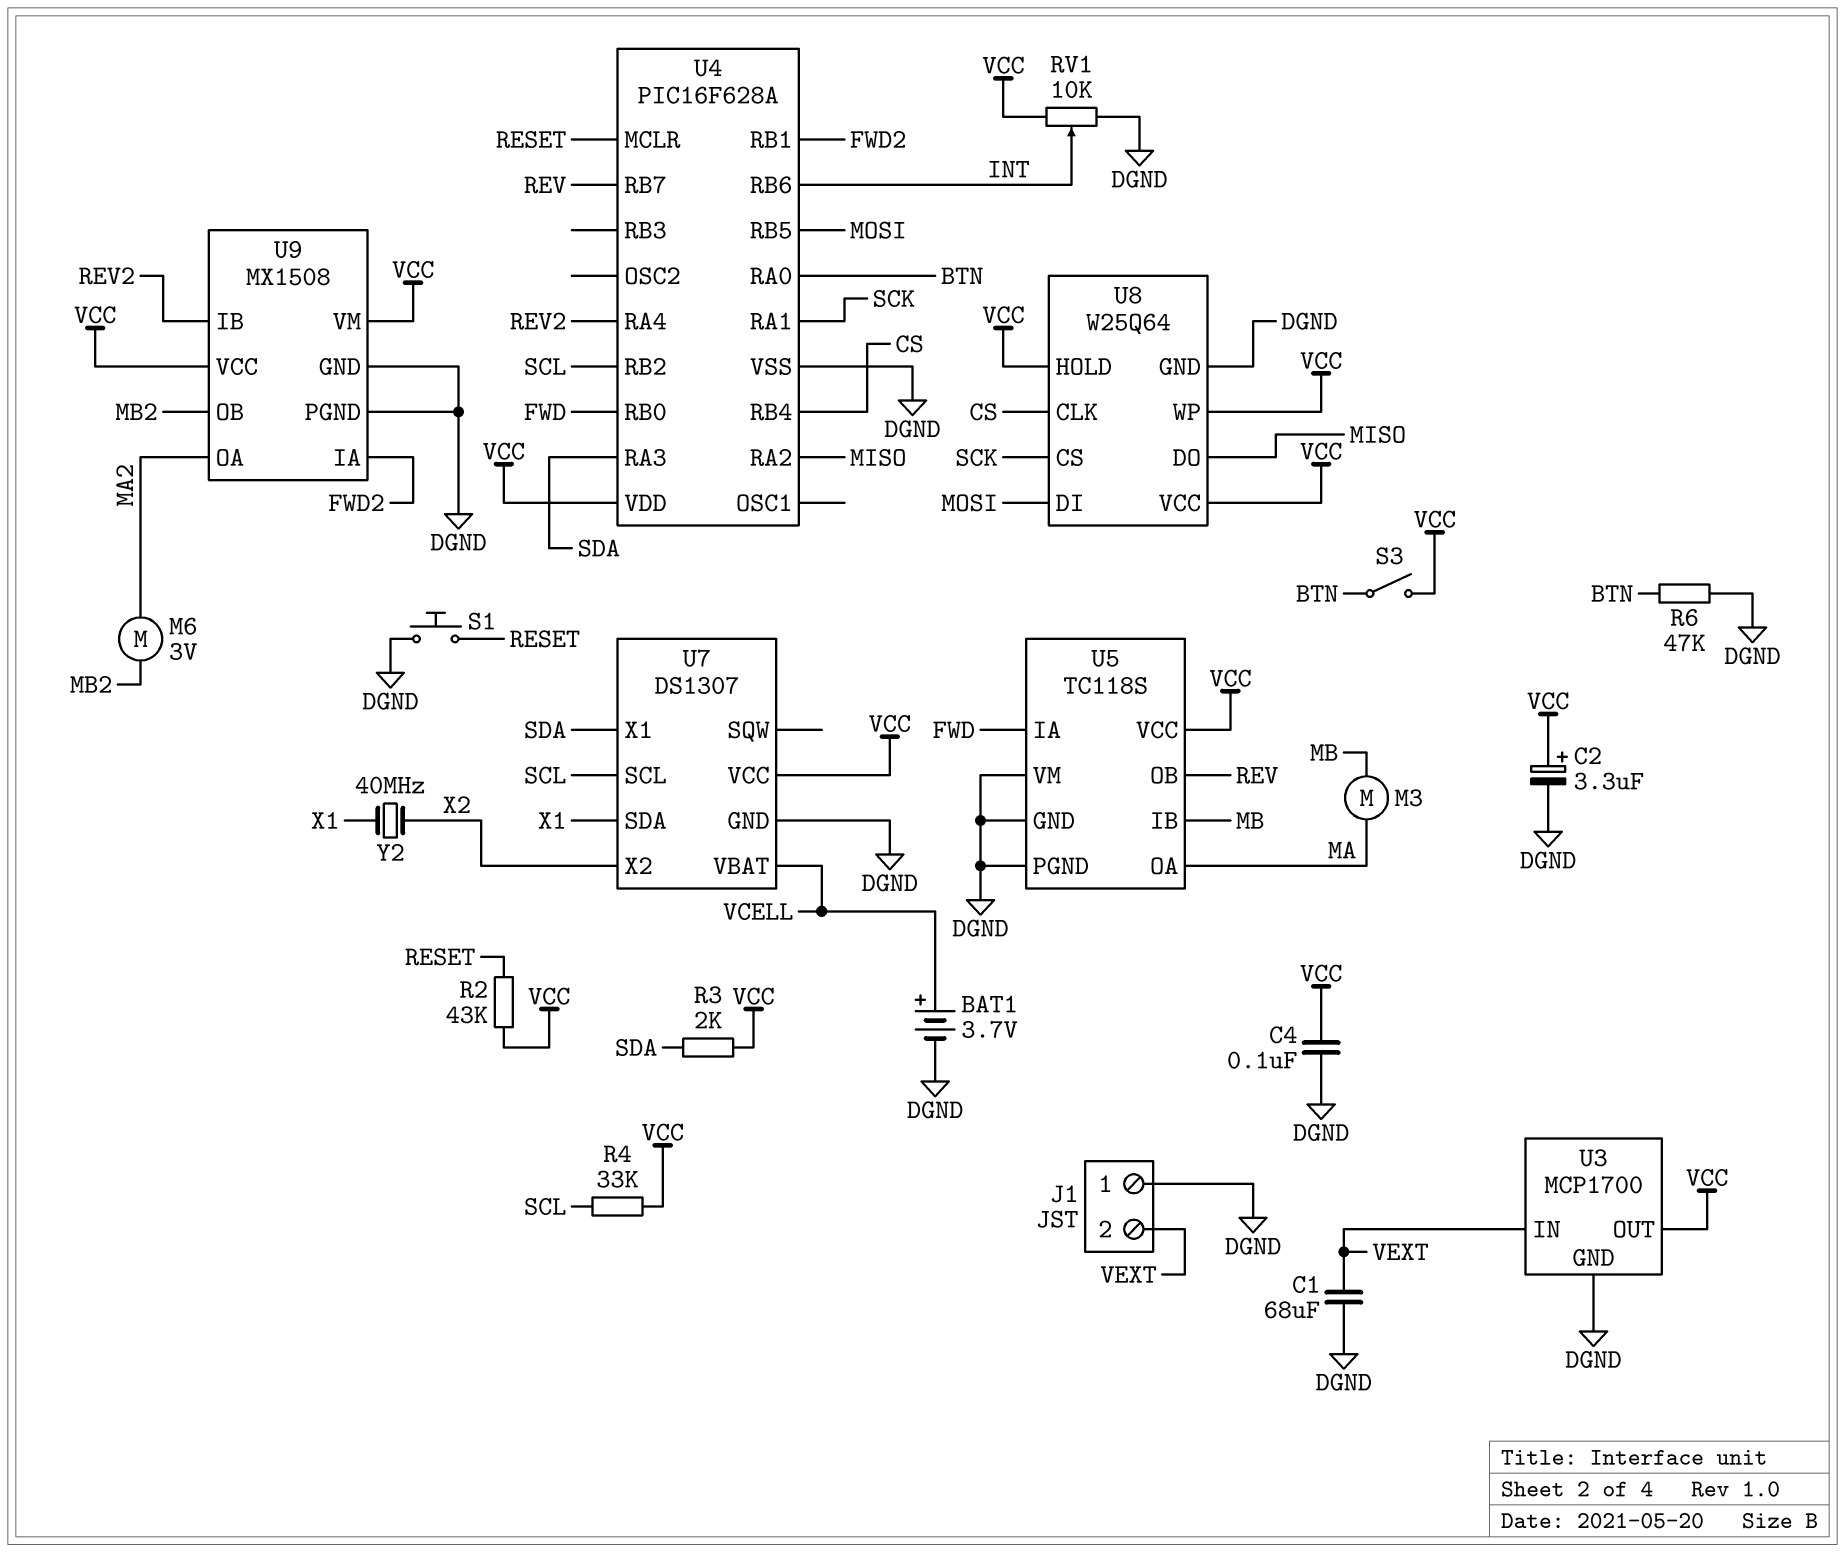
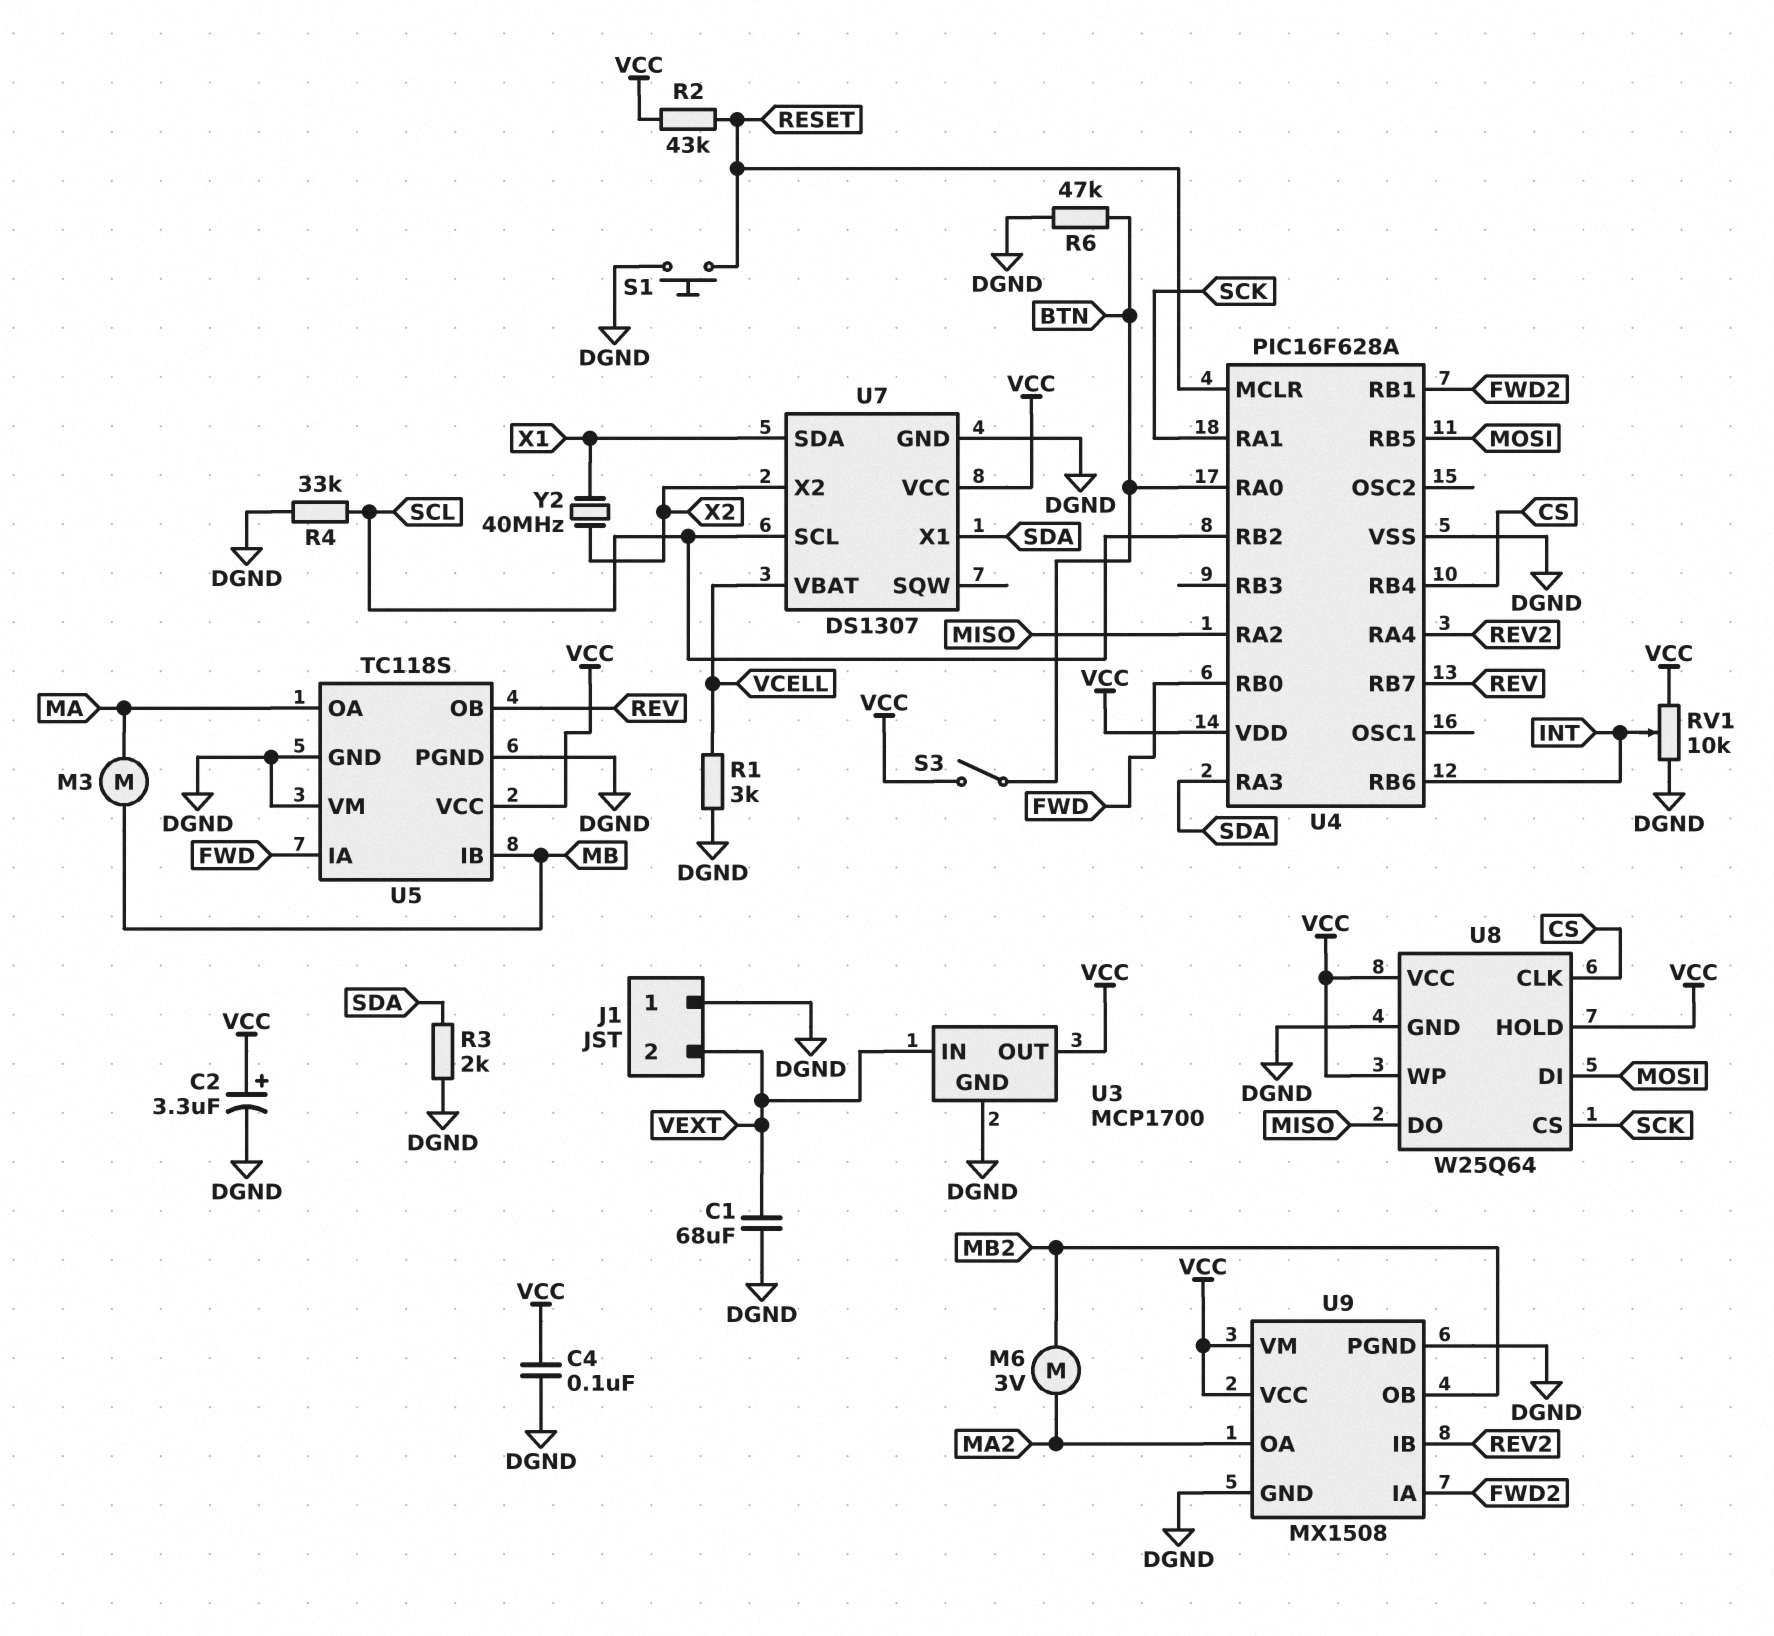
BAT1: 3.7V (plus VCELL, minus DGND) -> none
R1: none -> 3k (DGND, VCELL)
R3: 2k (SDA, VCC) -> 2k (DGND, SDA)
R4: 33k (SCL, VCC) -> 33k (DGND, SCL)

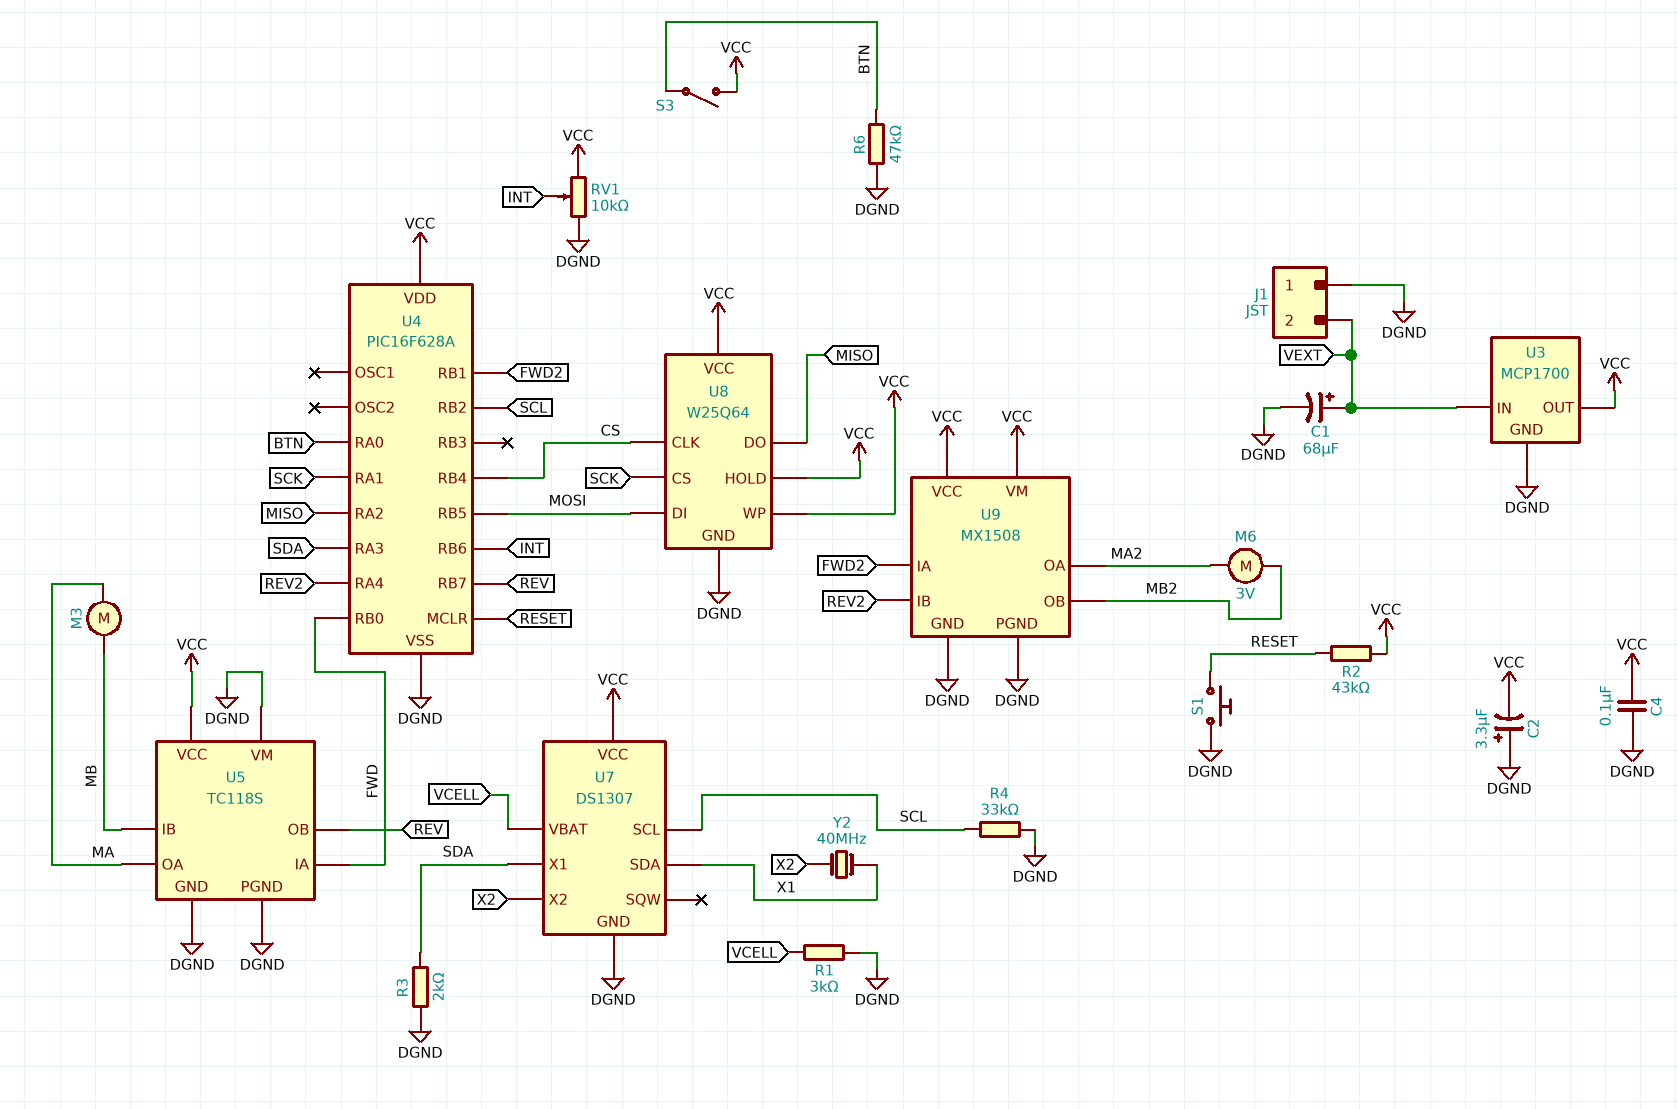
C1: 68uF (DGND, VEXT) -> 68uF (plus VEXT, minus DGND)
C2: 3.3uF (plus VCC, minus DGND) -> 3.3uF (plus DGND, minus VCC)

